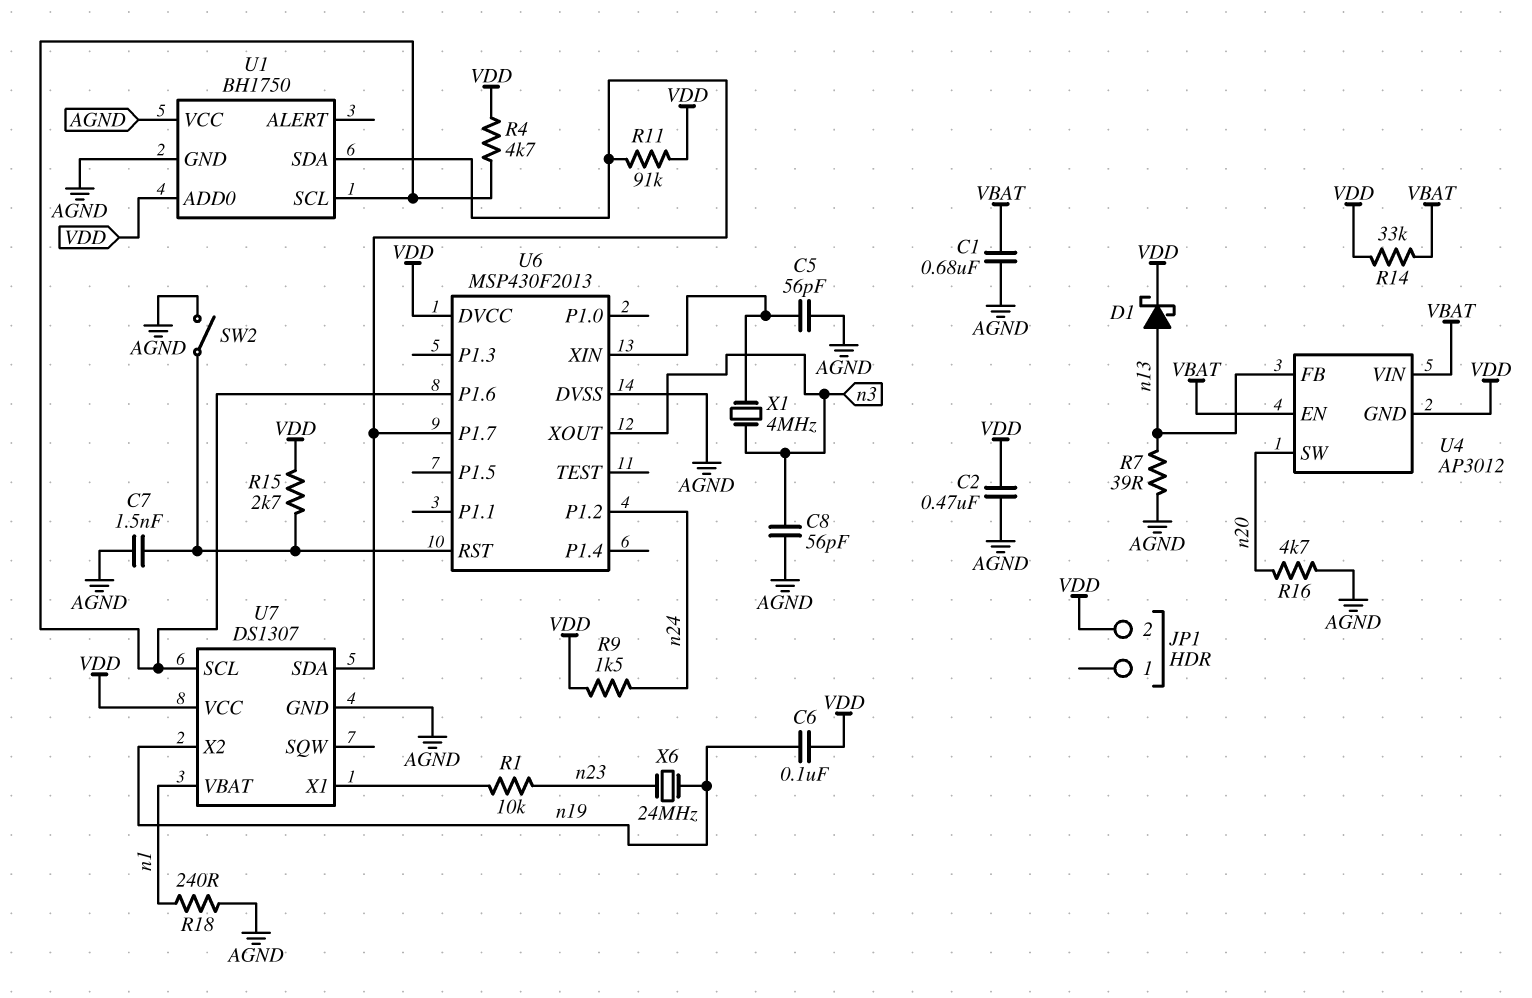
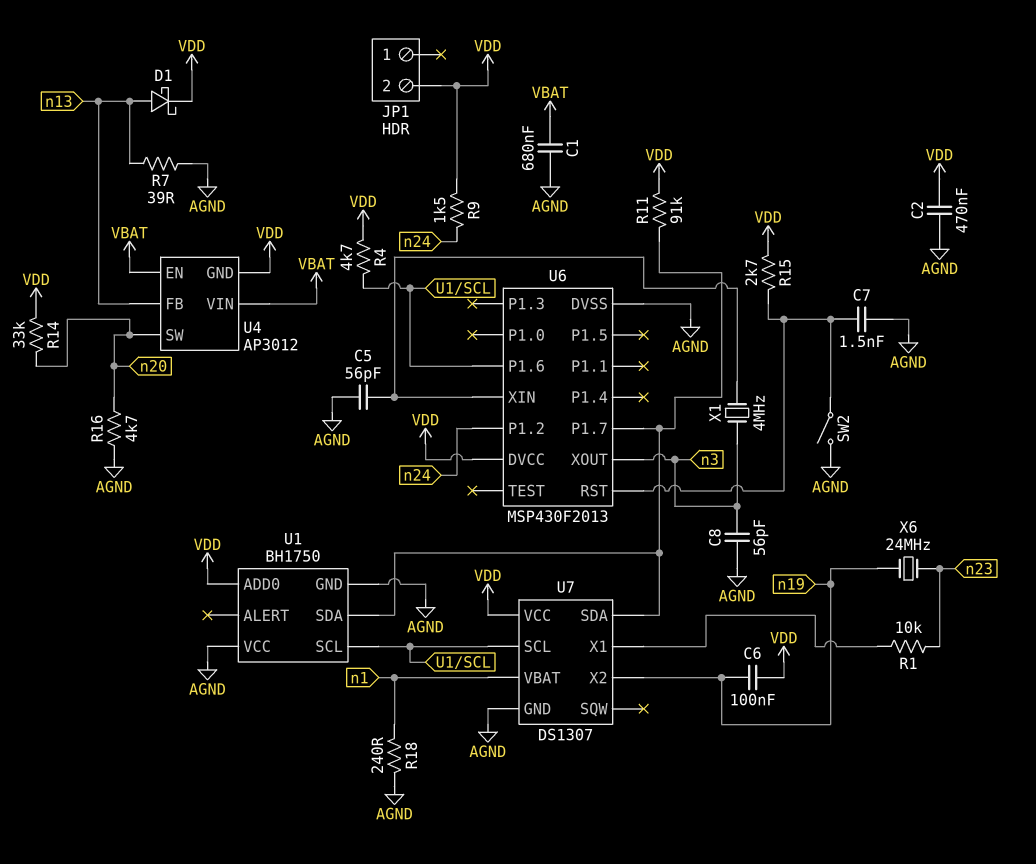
R14: 33k (VBAT, VDD) -> 33k (VDD, n20)

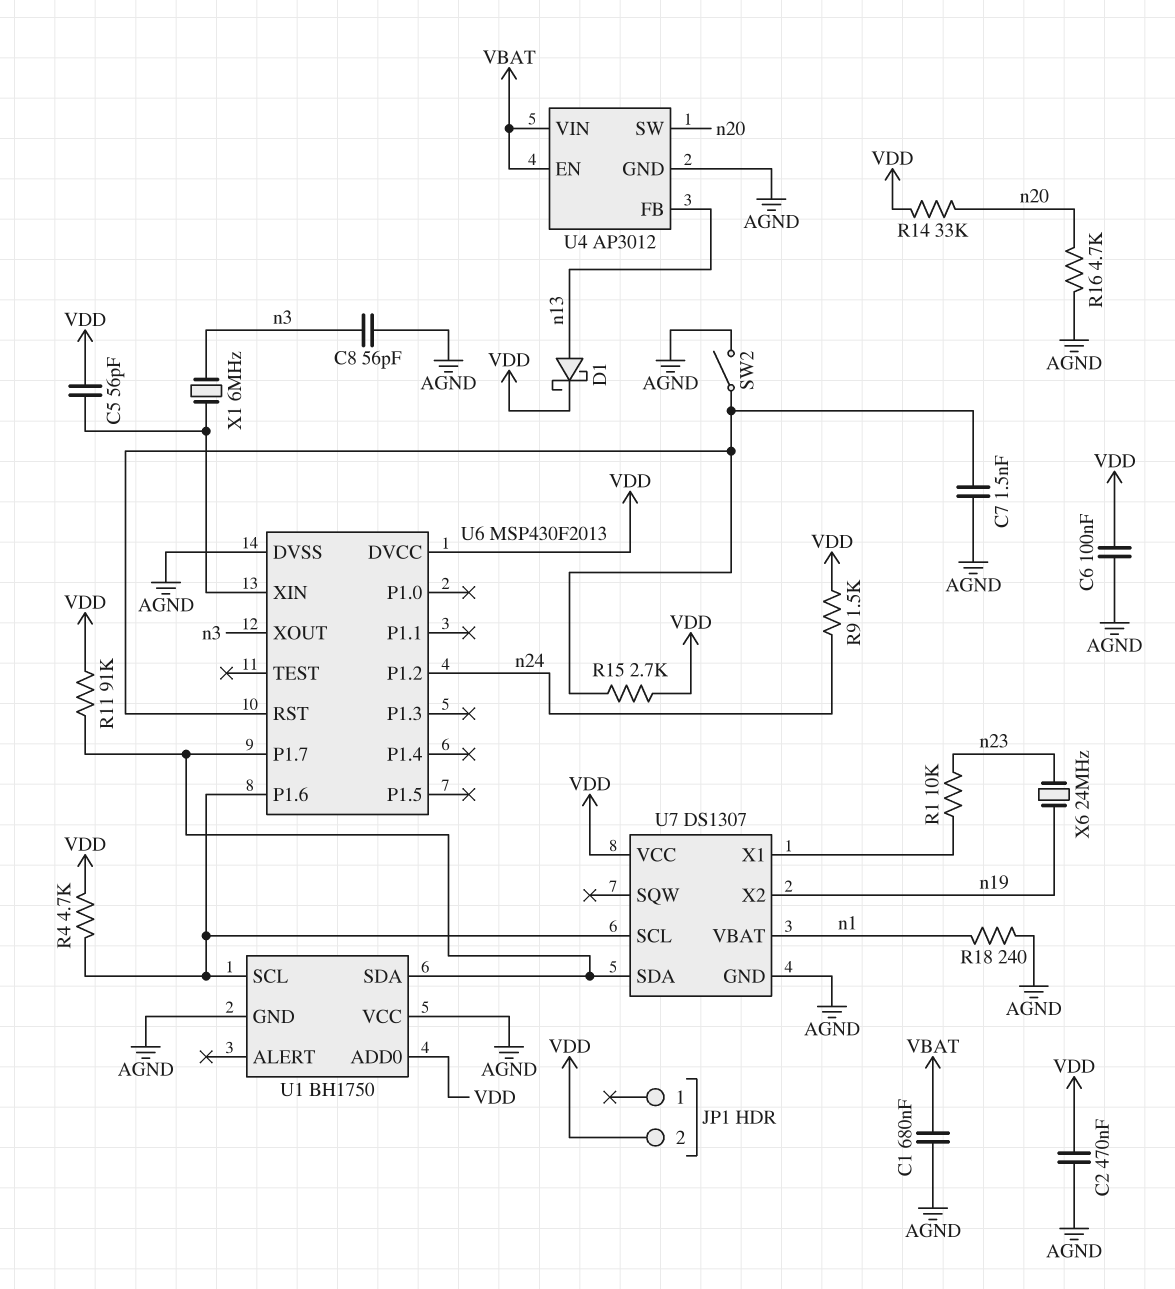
C5: 56pF (AGND, U6/XIN) -> 56pF (U6/XIN, VDD)
C6: 100nF (VDD, n19) -> 100nF (AGND, VDD)
R7: 39 (AGND, n13) -> none
U4 pin GND: VDD -> AGND
X1: 4MHz (U6/XIN, n3) -> 6MHz (U6/XIN, n3)

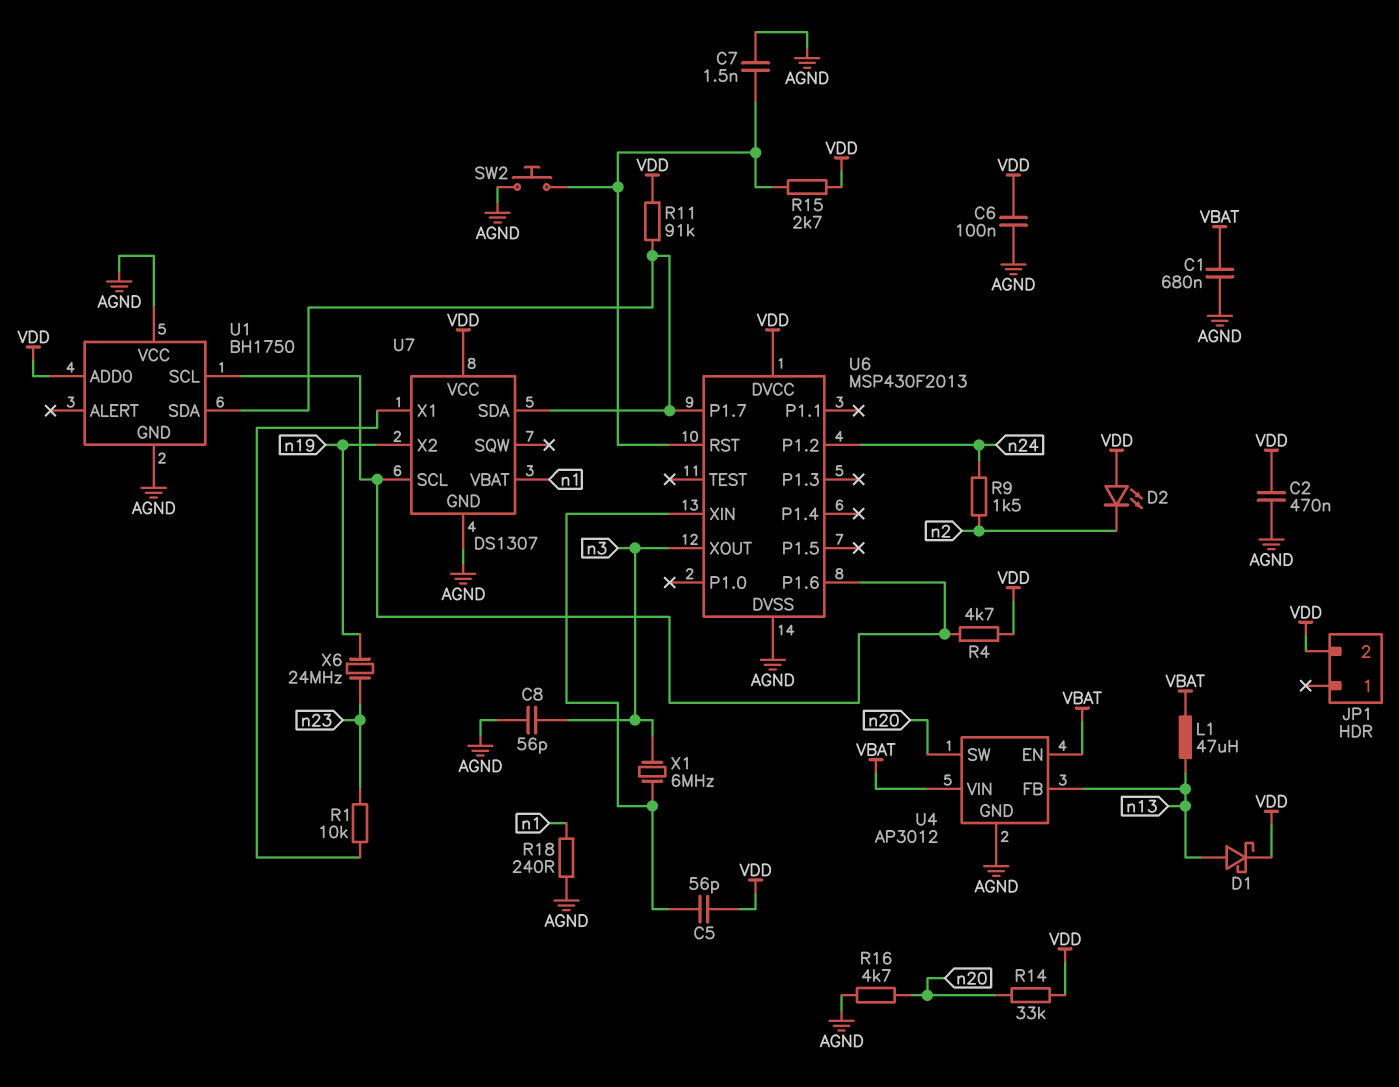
D2: none -> LED (A VDD, K n2)
L1: none -> 47uH (VBAT, n13)
R9: 1.5k (VDD, n24) -> 1.5k (n2, n24)
SW2: switch (AGND, U6/RST) -> button (AGND, U6/RST)

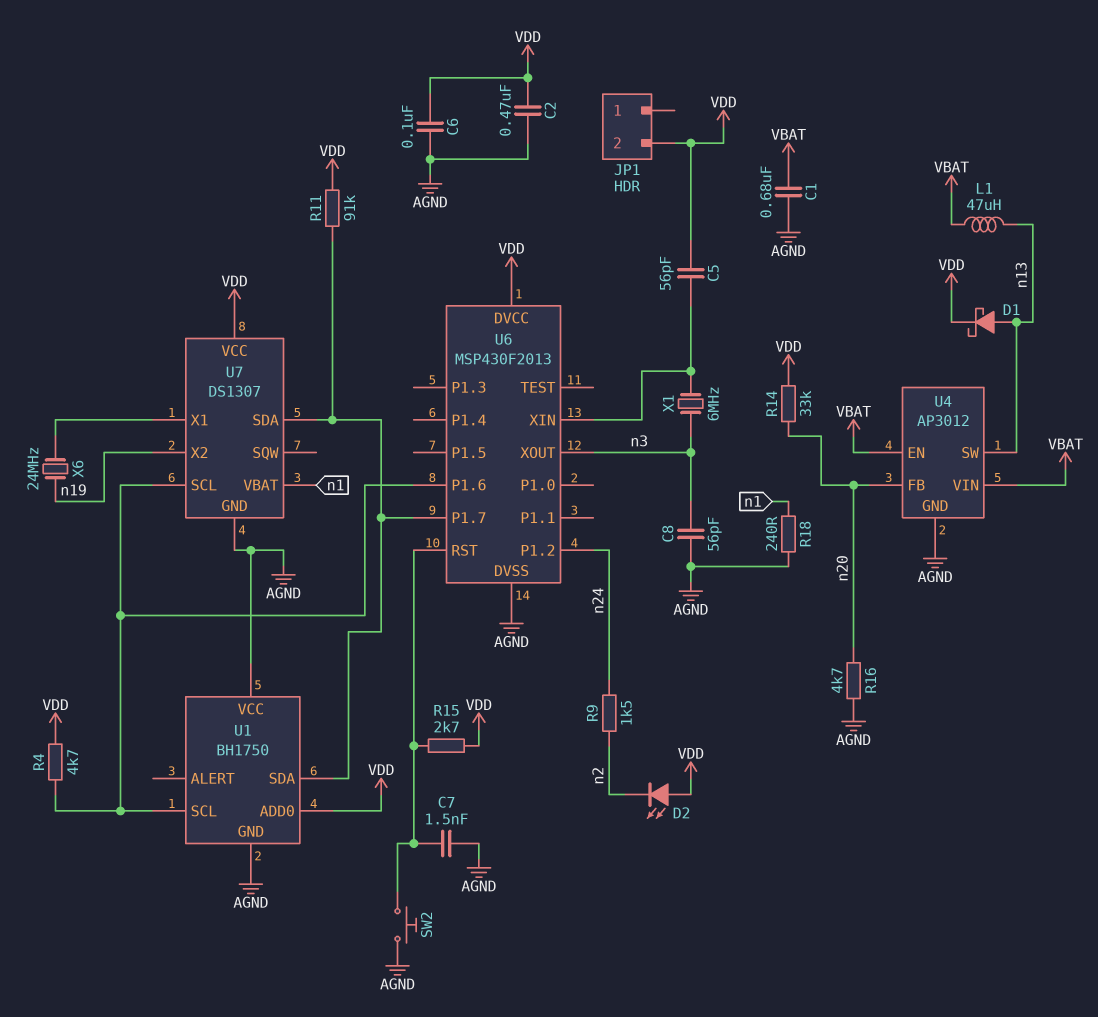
R1: 10k (U7/X1, n23) -> none
U4 pin FB: n13 -> n20
U4 pin SW: n20 -> n13
X6: 24MHz (n19, n23) -> 24MHz (U7/X1, n19)

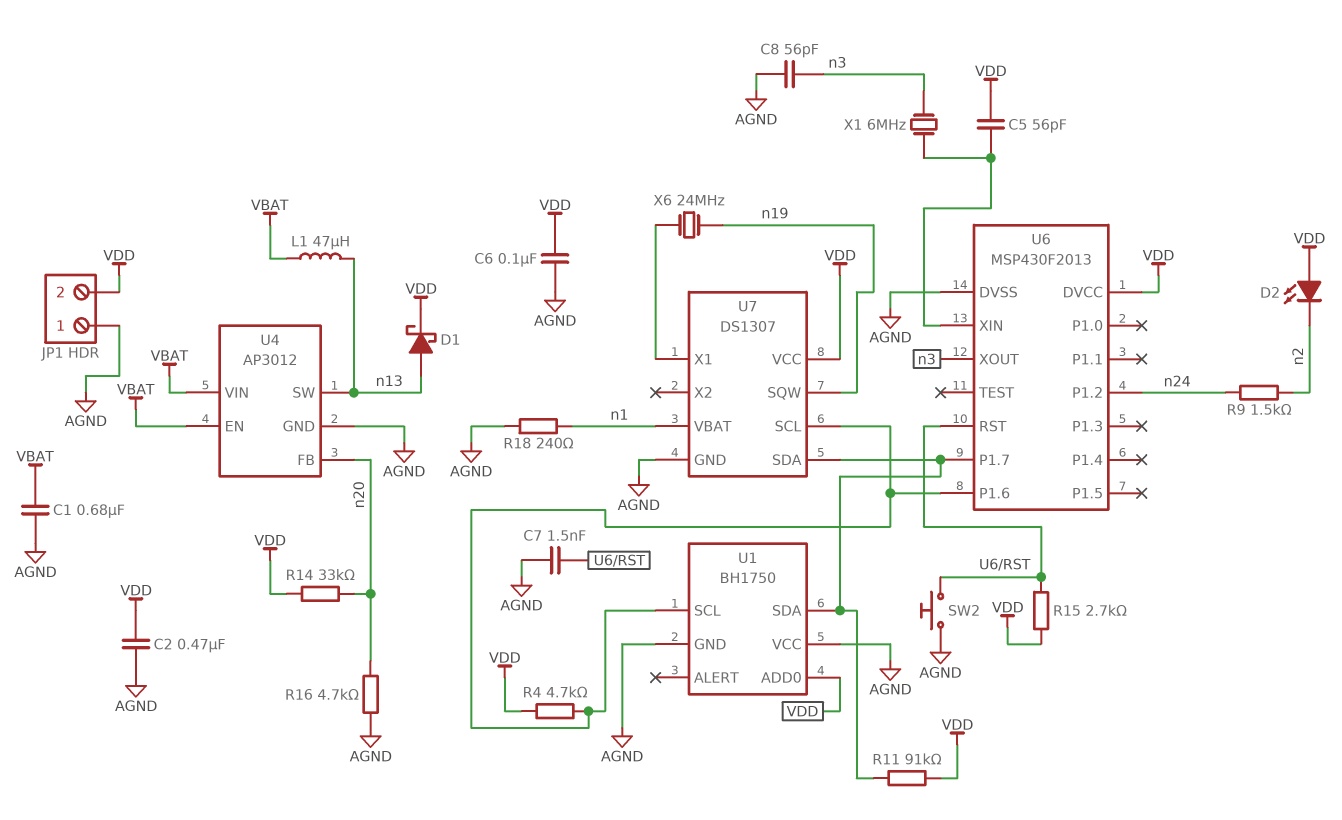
JP1 pin 1: none -> AGND
U7 pin SQW: none -> n19
U7 pin X2: n19 -> none

